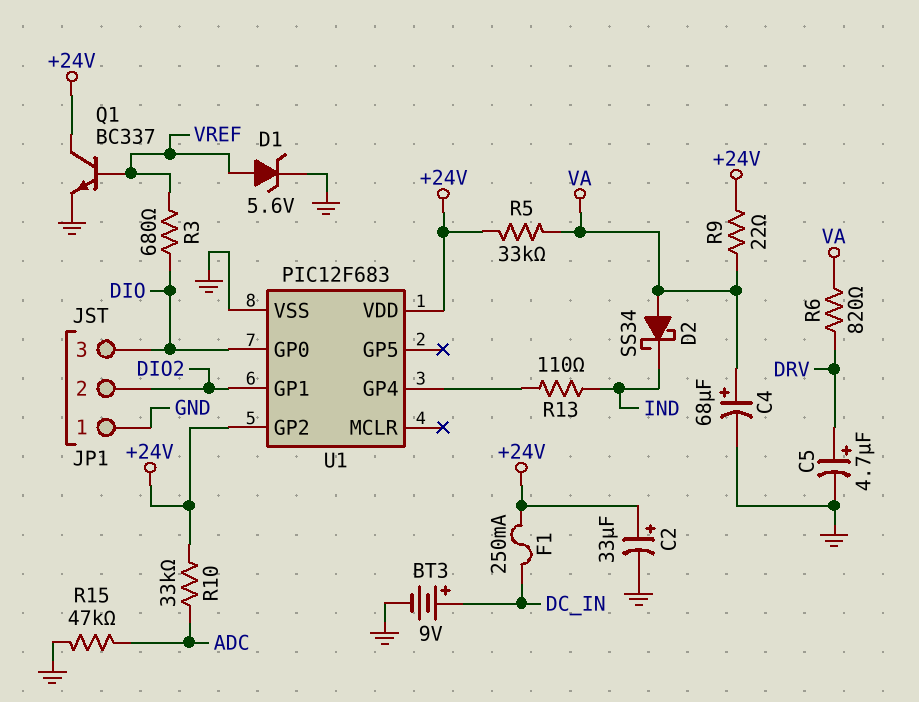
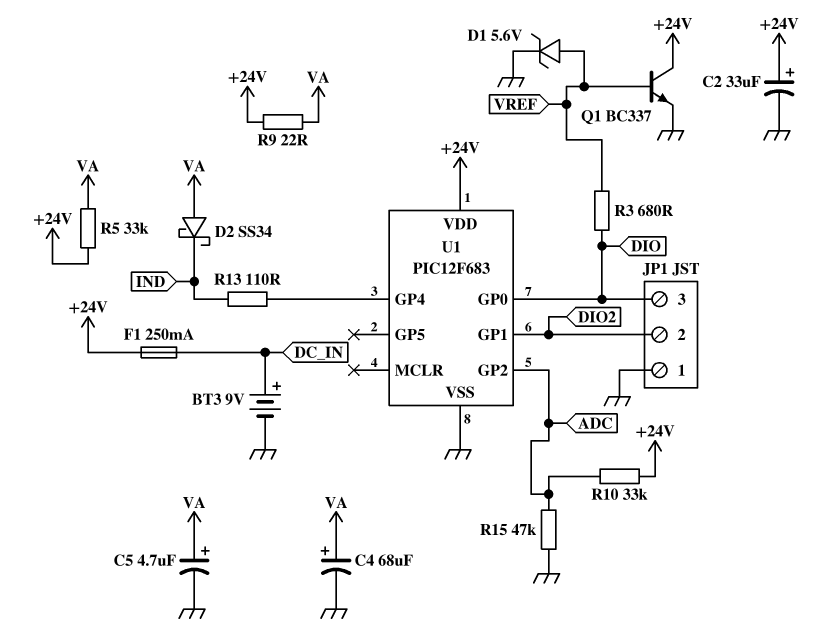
C5: 4.7uF (plus DRV, minus GND) -> 4.7uF (plus VA, minus GND)
R6: 820 (DRV, VA) -> none
U1 pin GP2: +24V -> ADC

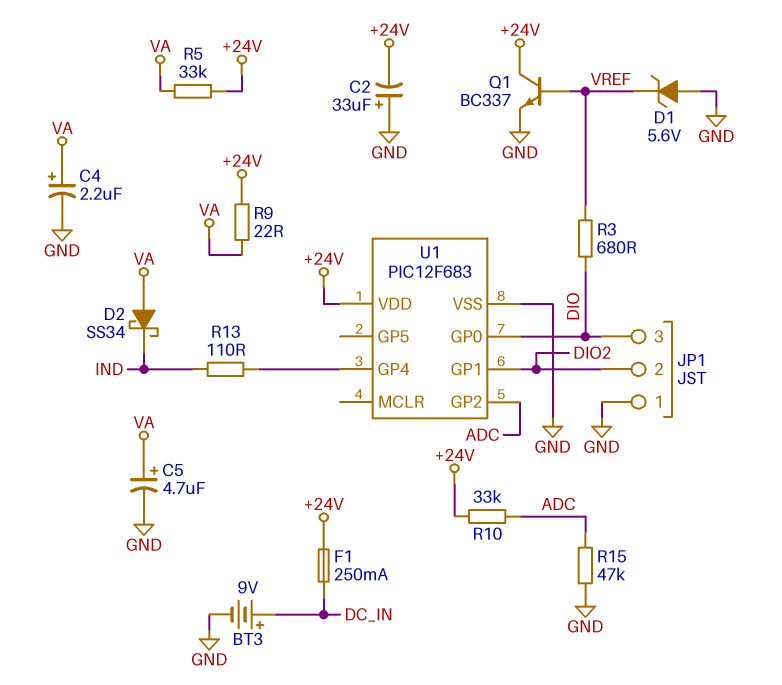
C2: 33uF (plus +24V, minus GND) -> 33uF (plus GND, minus +24V)
C4: 68uF (plus VA, minus GND) -> 2.2uF (plus VA, minus GND)
D1: zener 5.6V (A VREF, K GND) -> zener 5.6V (A GND, K VREF)

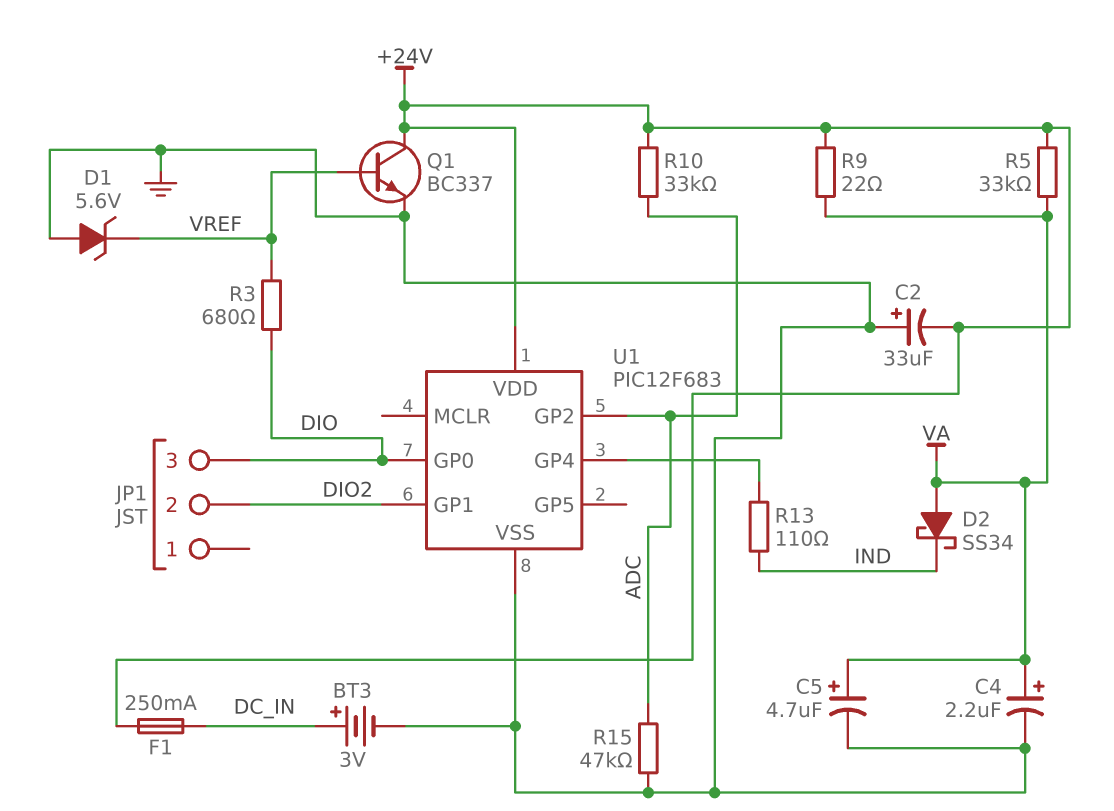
BT3: 9V (plus DC_IN, minus GND) -> 3V (plus DC_IN, minus GND)
JP1 pin 1: GND -> none

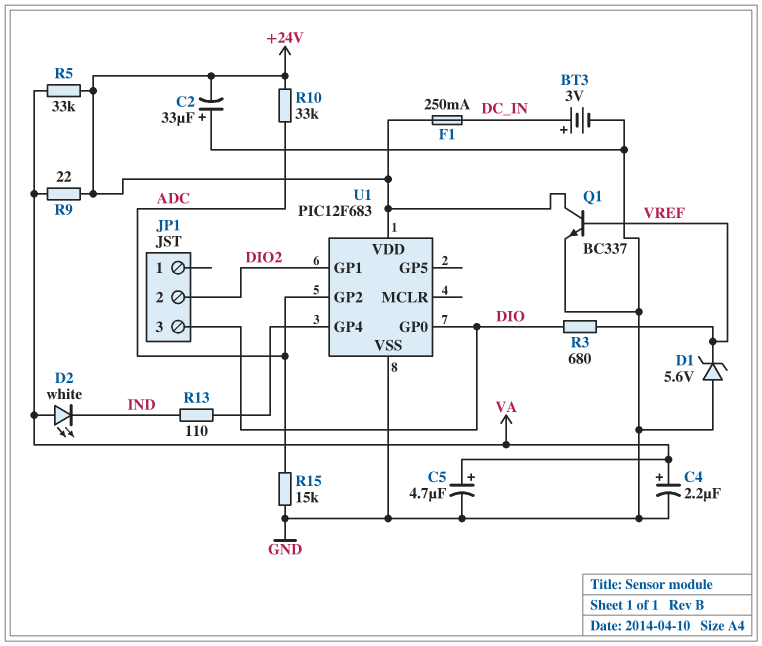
D2: schottky SS34 (A VA, K IND) -> LED white (A VA, K IND)
R15: 47k (ADC, GND) -> 15k (ADC, GND)

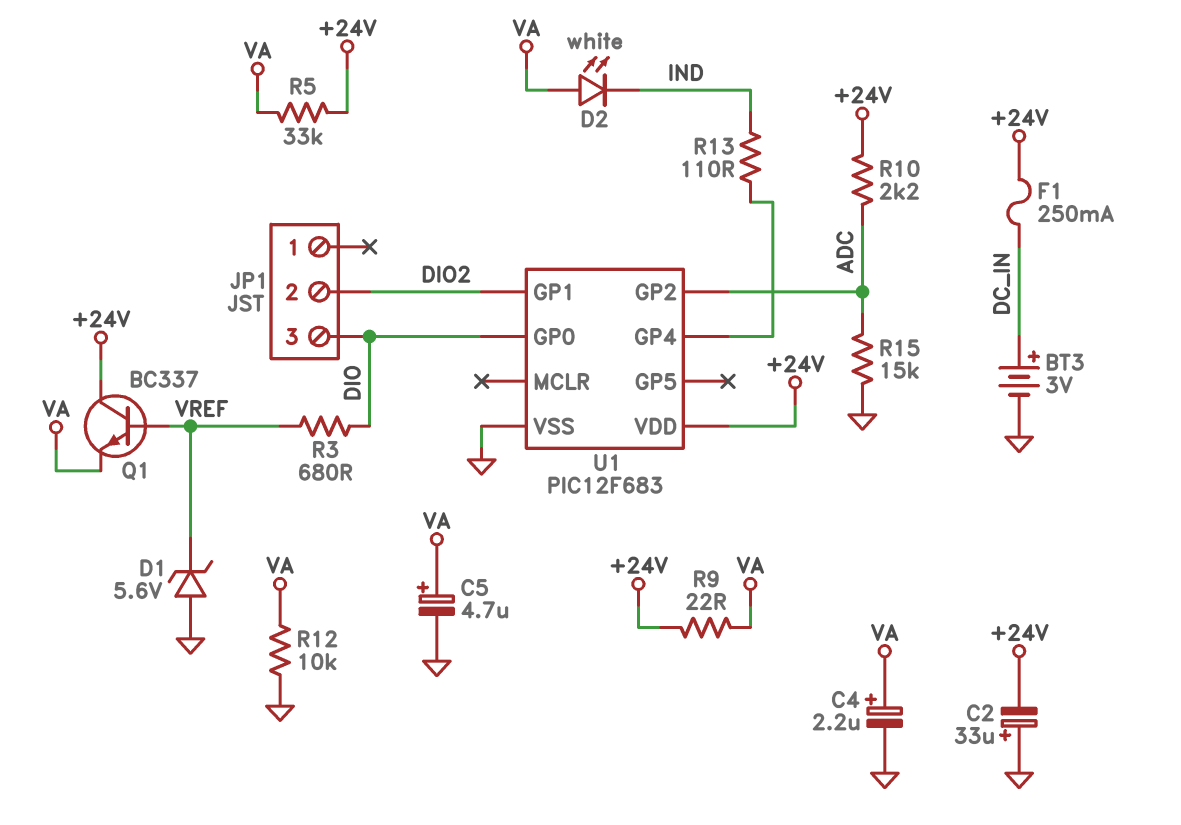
Q1: NPN BC337 (B VREF, C +24V, E GND) -> NPN BC337 (B VREF, C +24V, E VA)
R10: 33k (+24V, ADC) -> 2.2k (+24V, ADC)
R12: none -> 10k (GND, VA)

